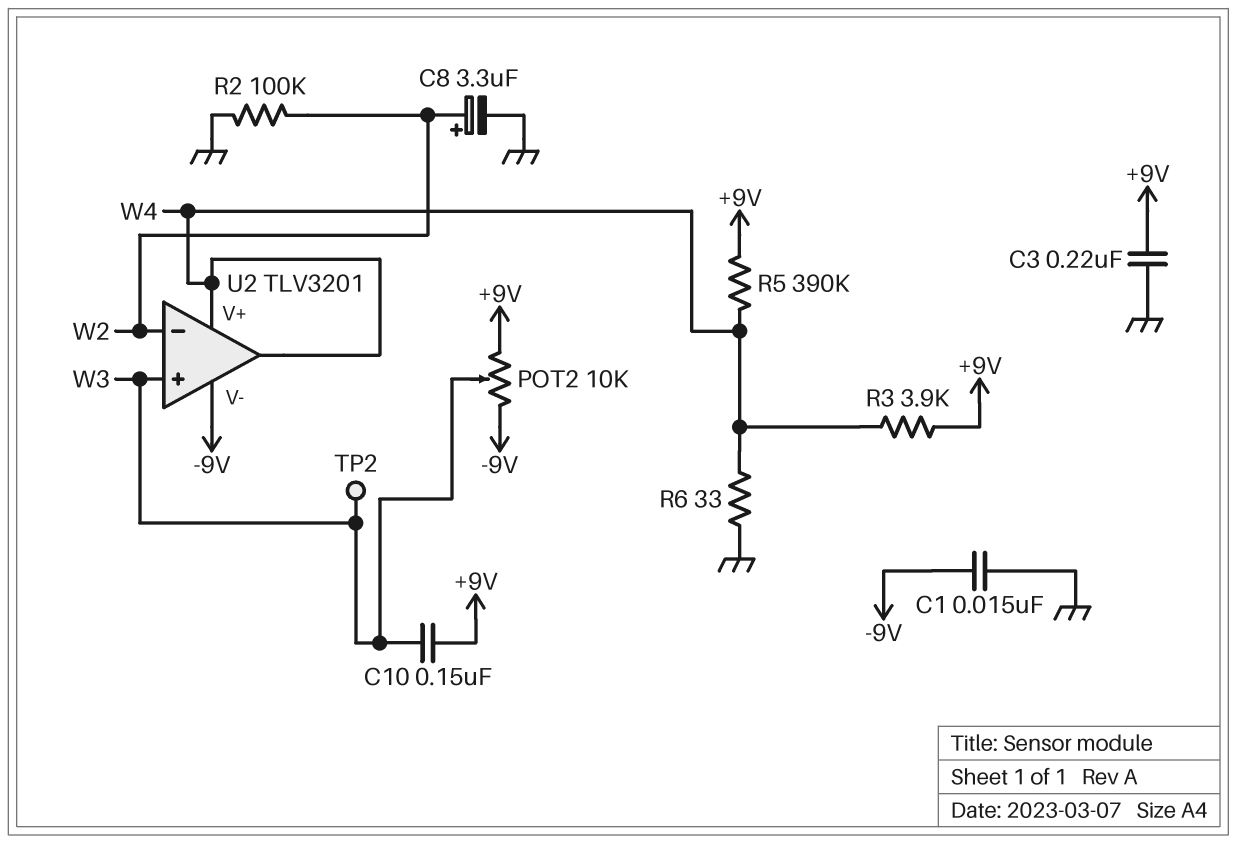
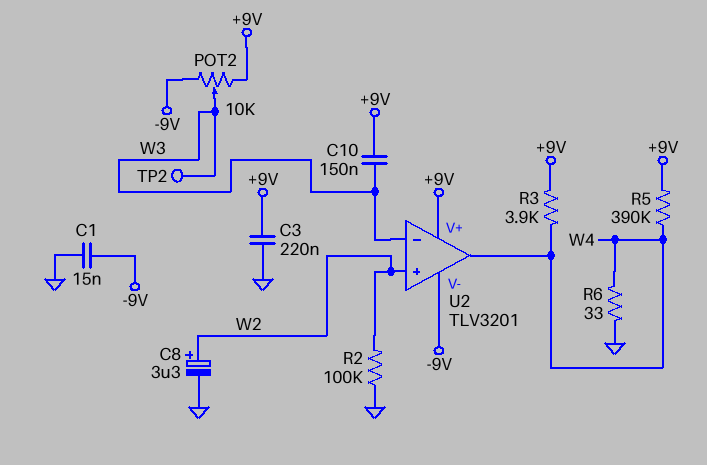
U2 pin V+: W4 -> +9V
U2 pin in+: W3 -> W2
U2 pin in-: W2 -> W3

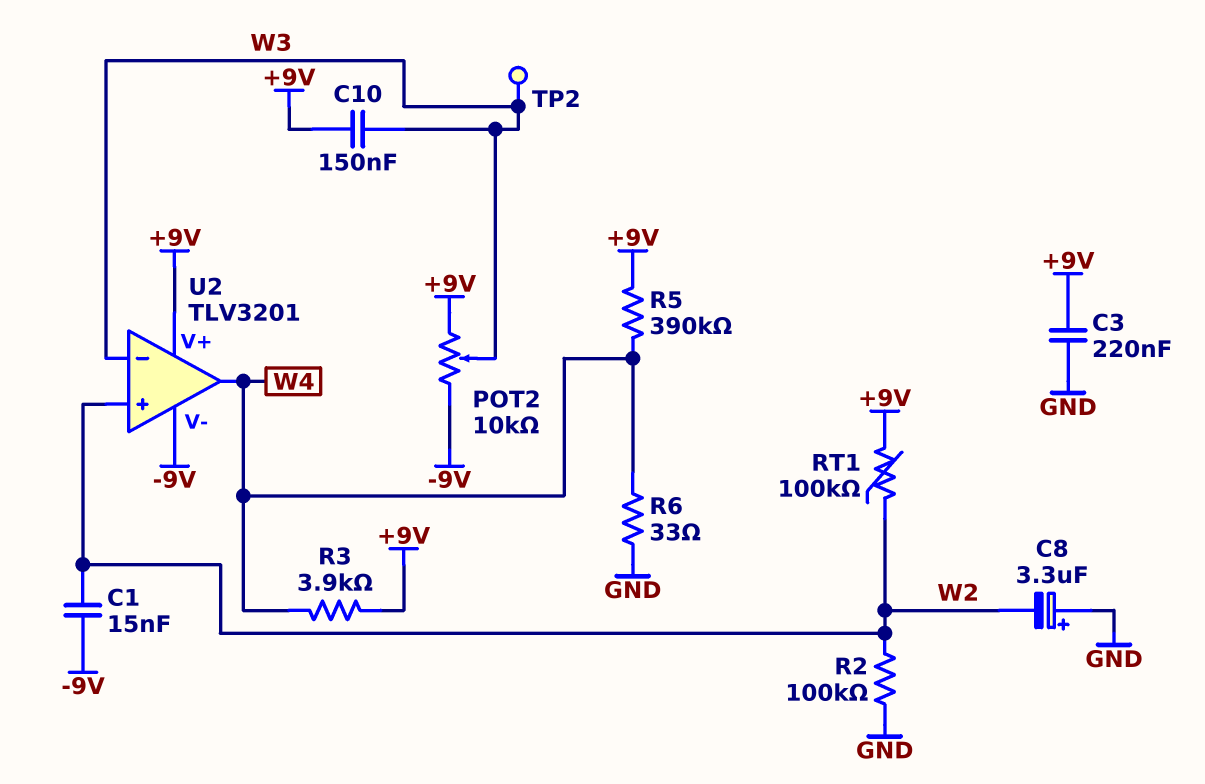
C1: 15nF (-9V, GND) -> 15nF (-9V, W2)
C8: 3.3uF (plus W2, minus GND) -> 3.3uF (plus GND, minus W2)
RT1: none -> 100k (+9V, W2)

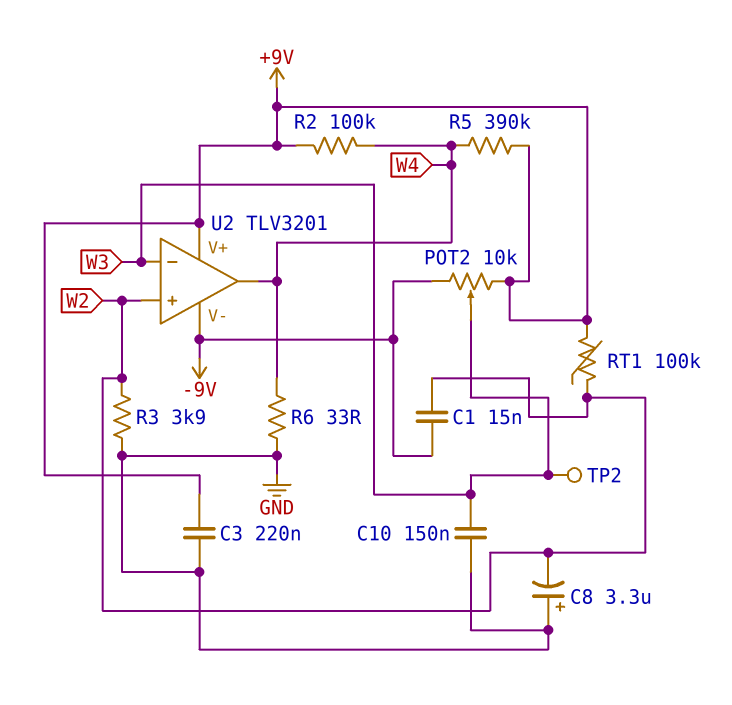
C10: 150nF (+9V, W3) -> 150nF (GND, W3)
R2: 100k (GND, W2) -> 100k (+9V, W4)
R3: 3.9k (+9V, W4) -> 3.9k (GND, W2)

